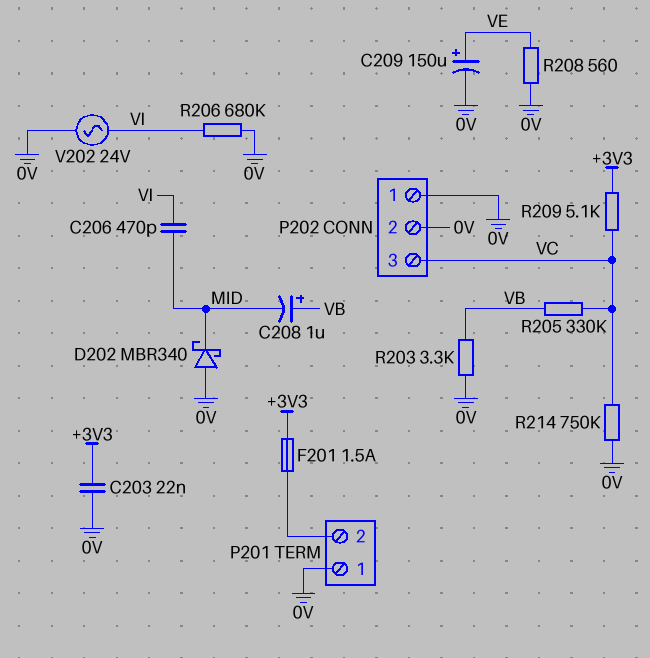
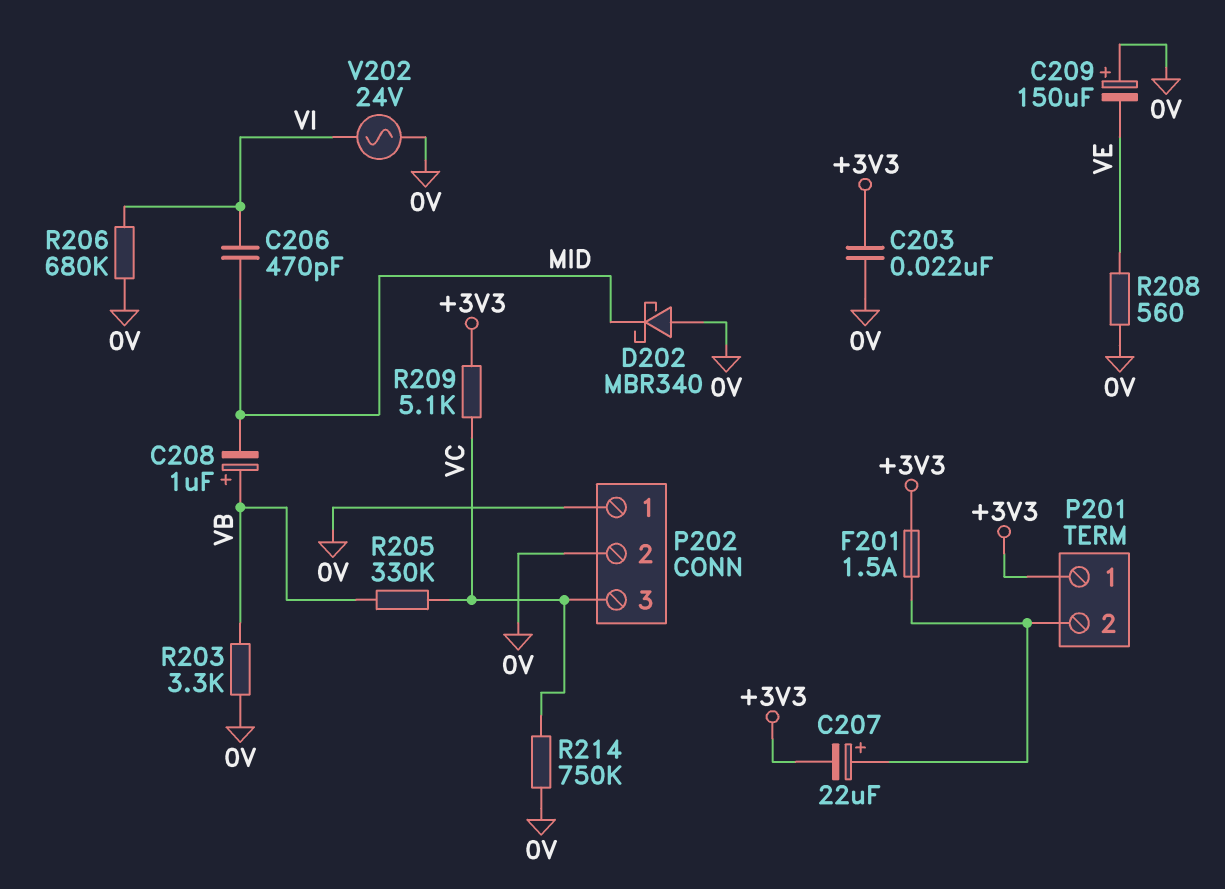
C207: none -> 22uF (plus P201/2, minus +3V3)
C209: 150uF (plus VE, minus 0V) -> 150uF (plus 0V, minus VE)
P201 pin 1: 0V -> +3V3

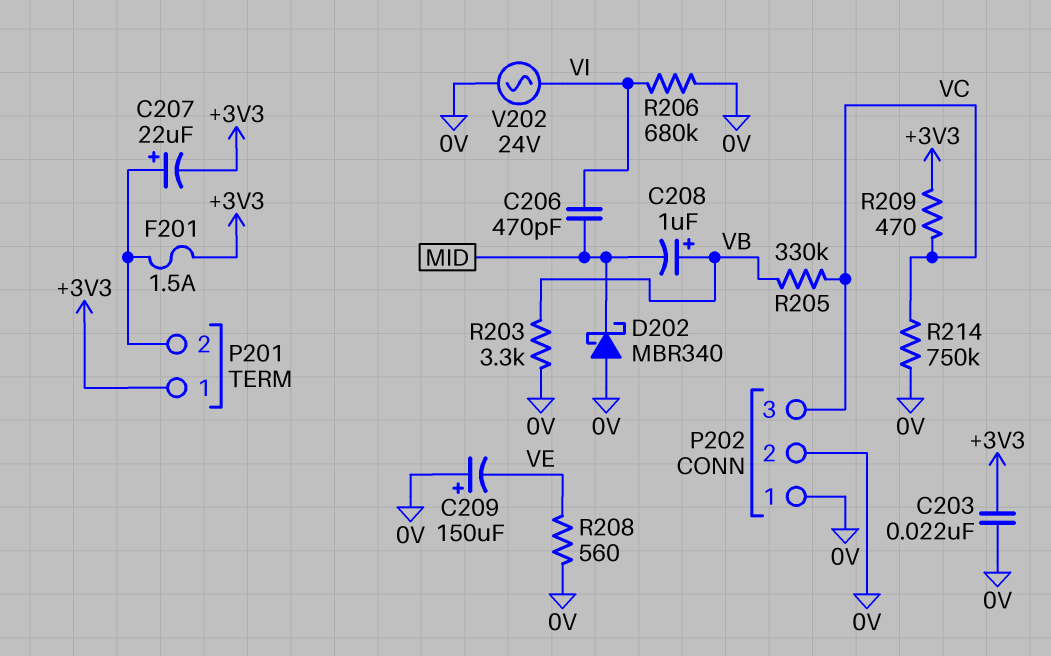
R209: 5.1k (+3V3, VC) -> 470 (+3V3, VC)

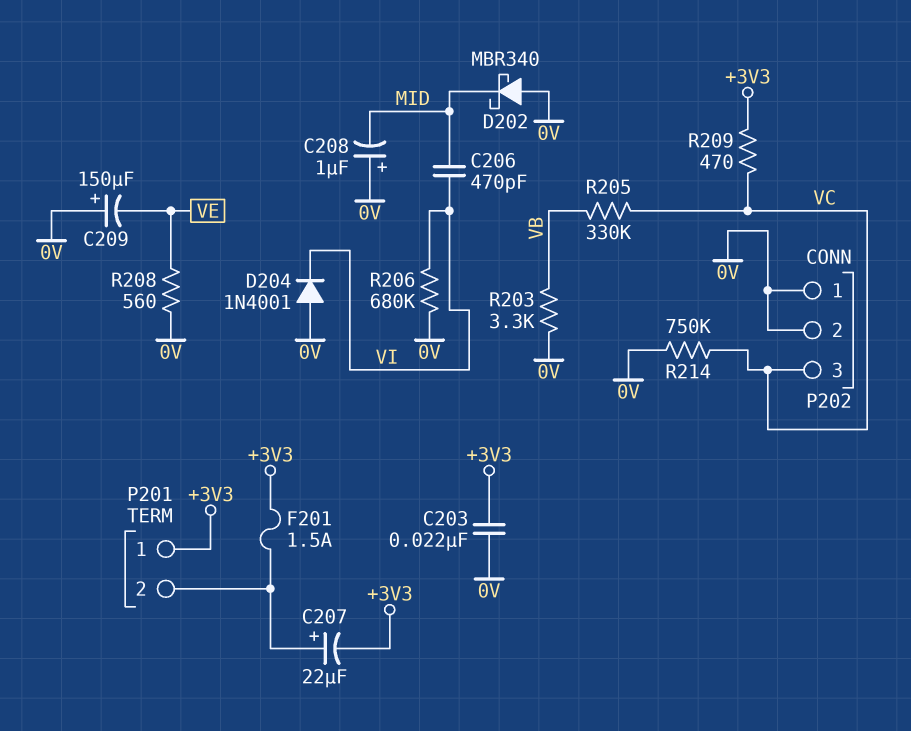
C208: 1uF (plus VB, minus MID) -> 1uF (plus 0V, minus MID)
D204: none -> diode 1N4001 (A 0V, K VI)
V202: AC 24V (0V, VI) -> none

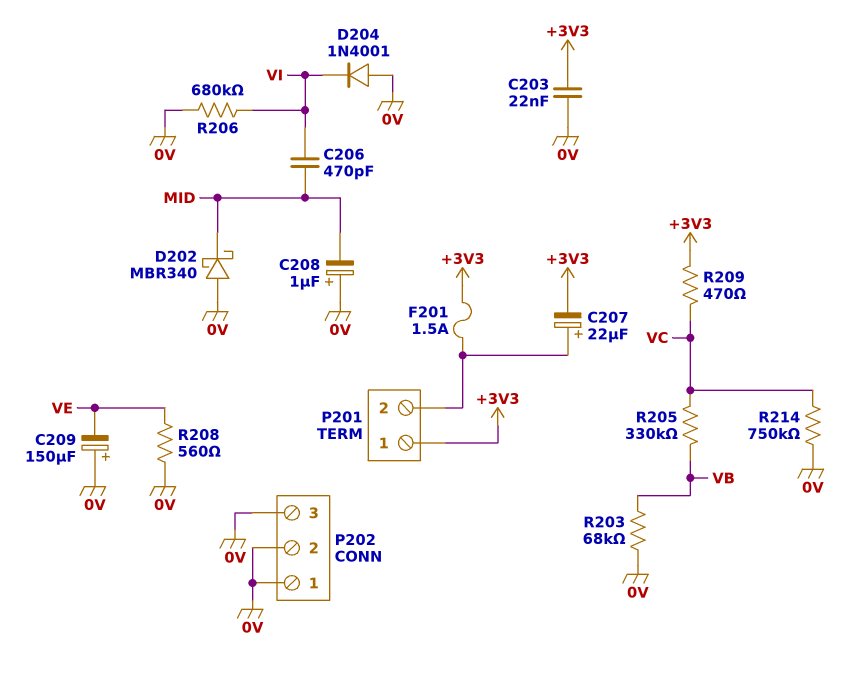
P202 pin 3: VC -> 0V
R203: 3.3k (0V, VB) -> 68k (0V, VB)

